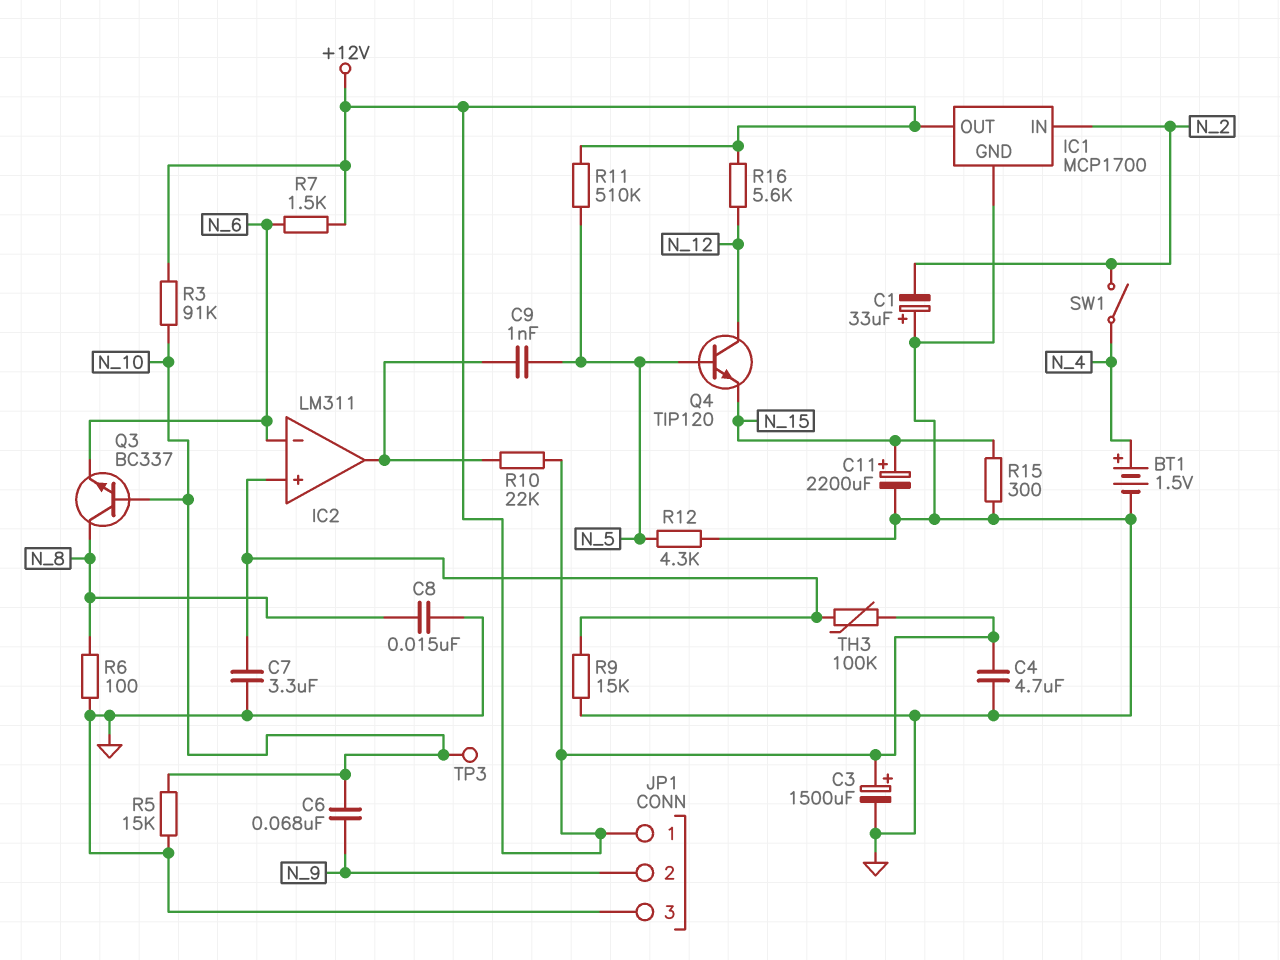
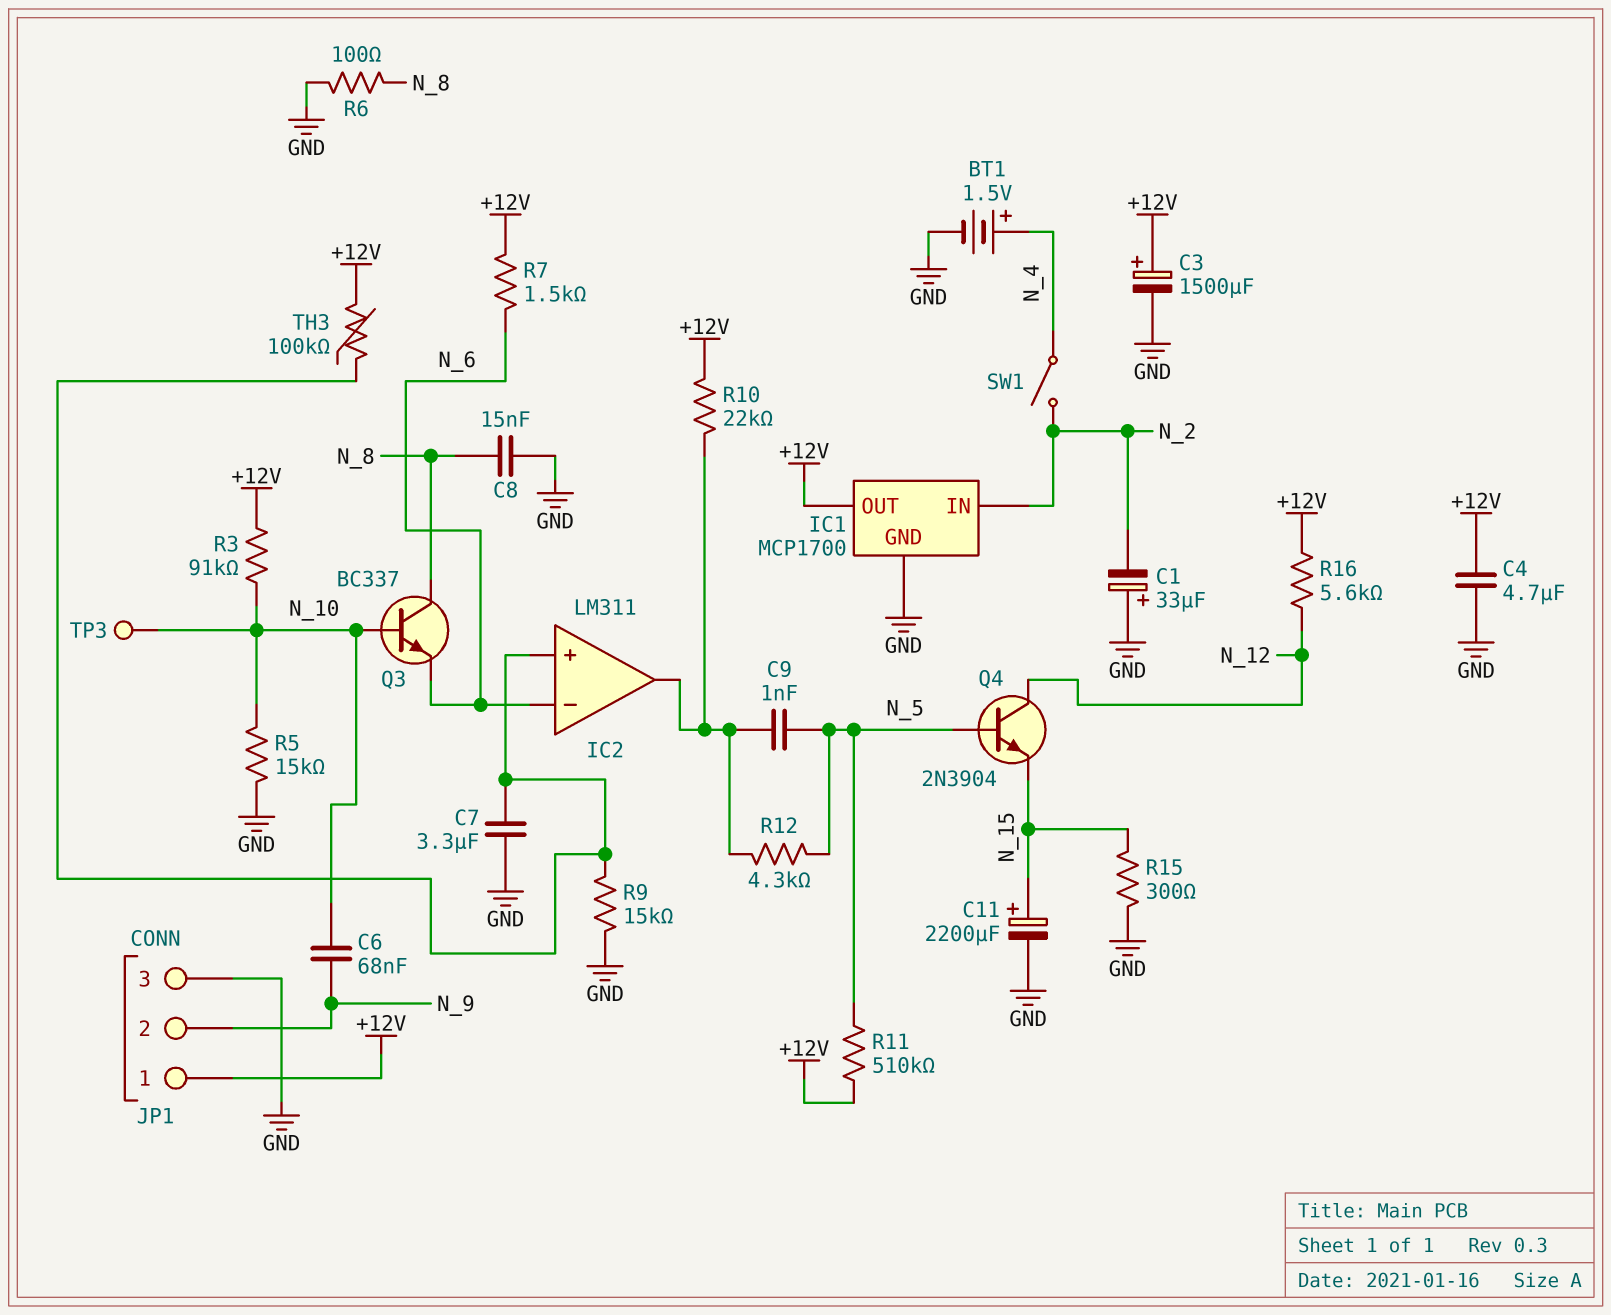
Q4: NPN TIP120 (B N_5, C N_12, E N_15) -> NPN 2N3904 (B N_5, C N_12, E N_15)
R12: 4.3k (GND, N_5) -> 4.3k (IC2/out, N_5)

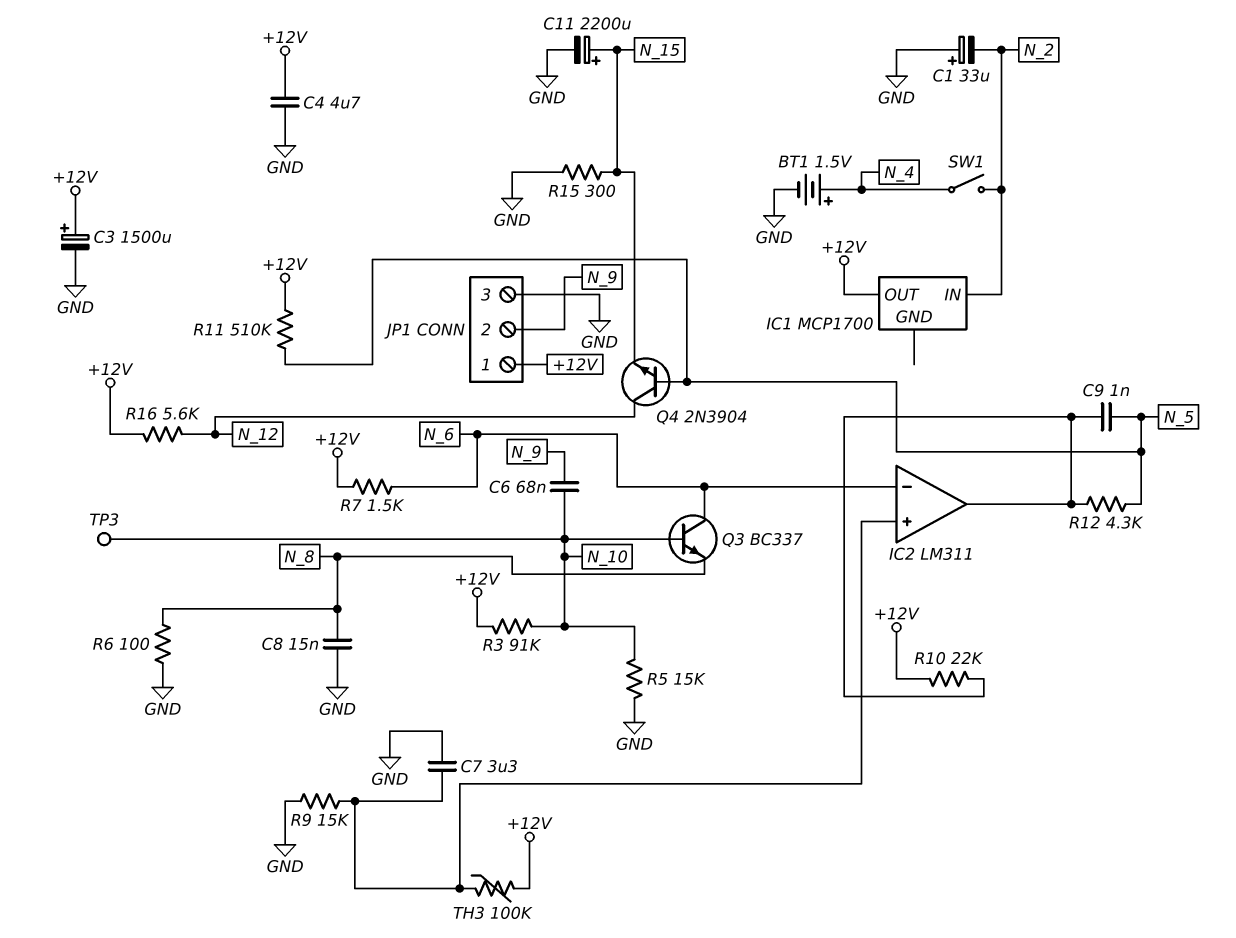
IC1 pin GND: GND -> none
Q3: NPN BC337 (B N_10, C N_8, E N_6) -> NPN BC337 (B N_10, C N_6, E N_8)

